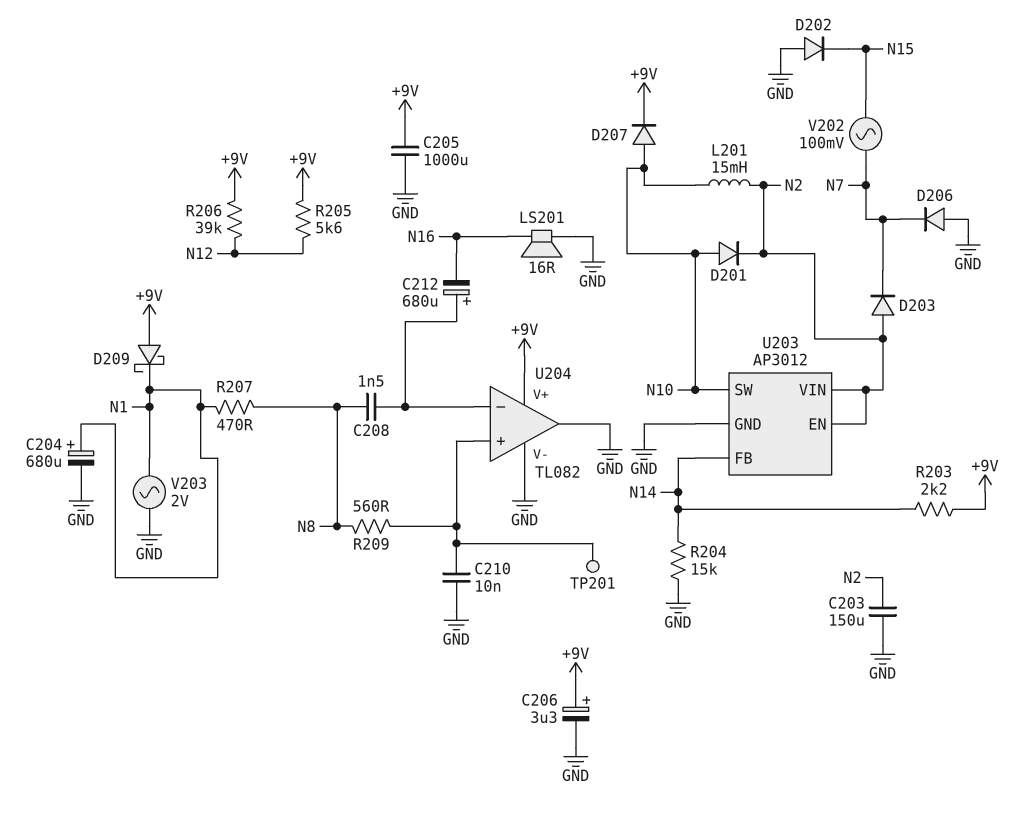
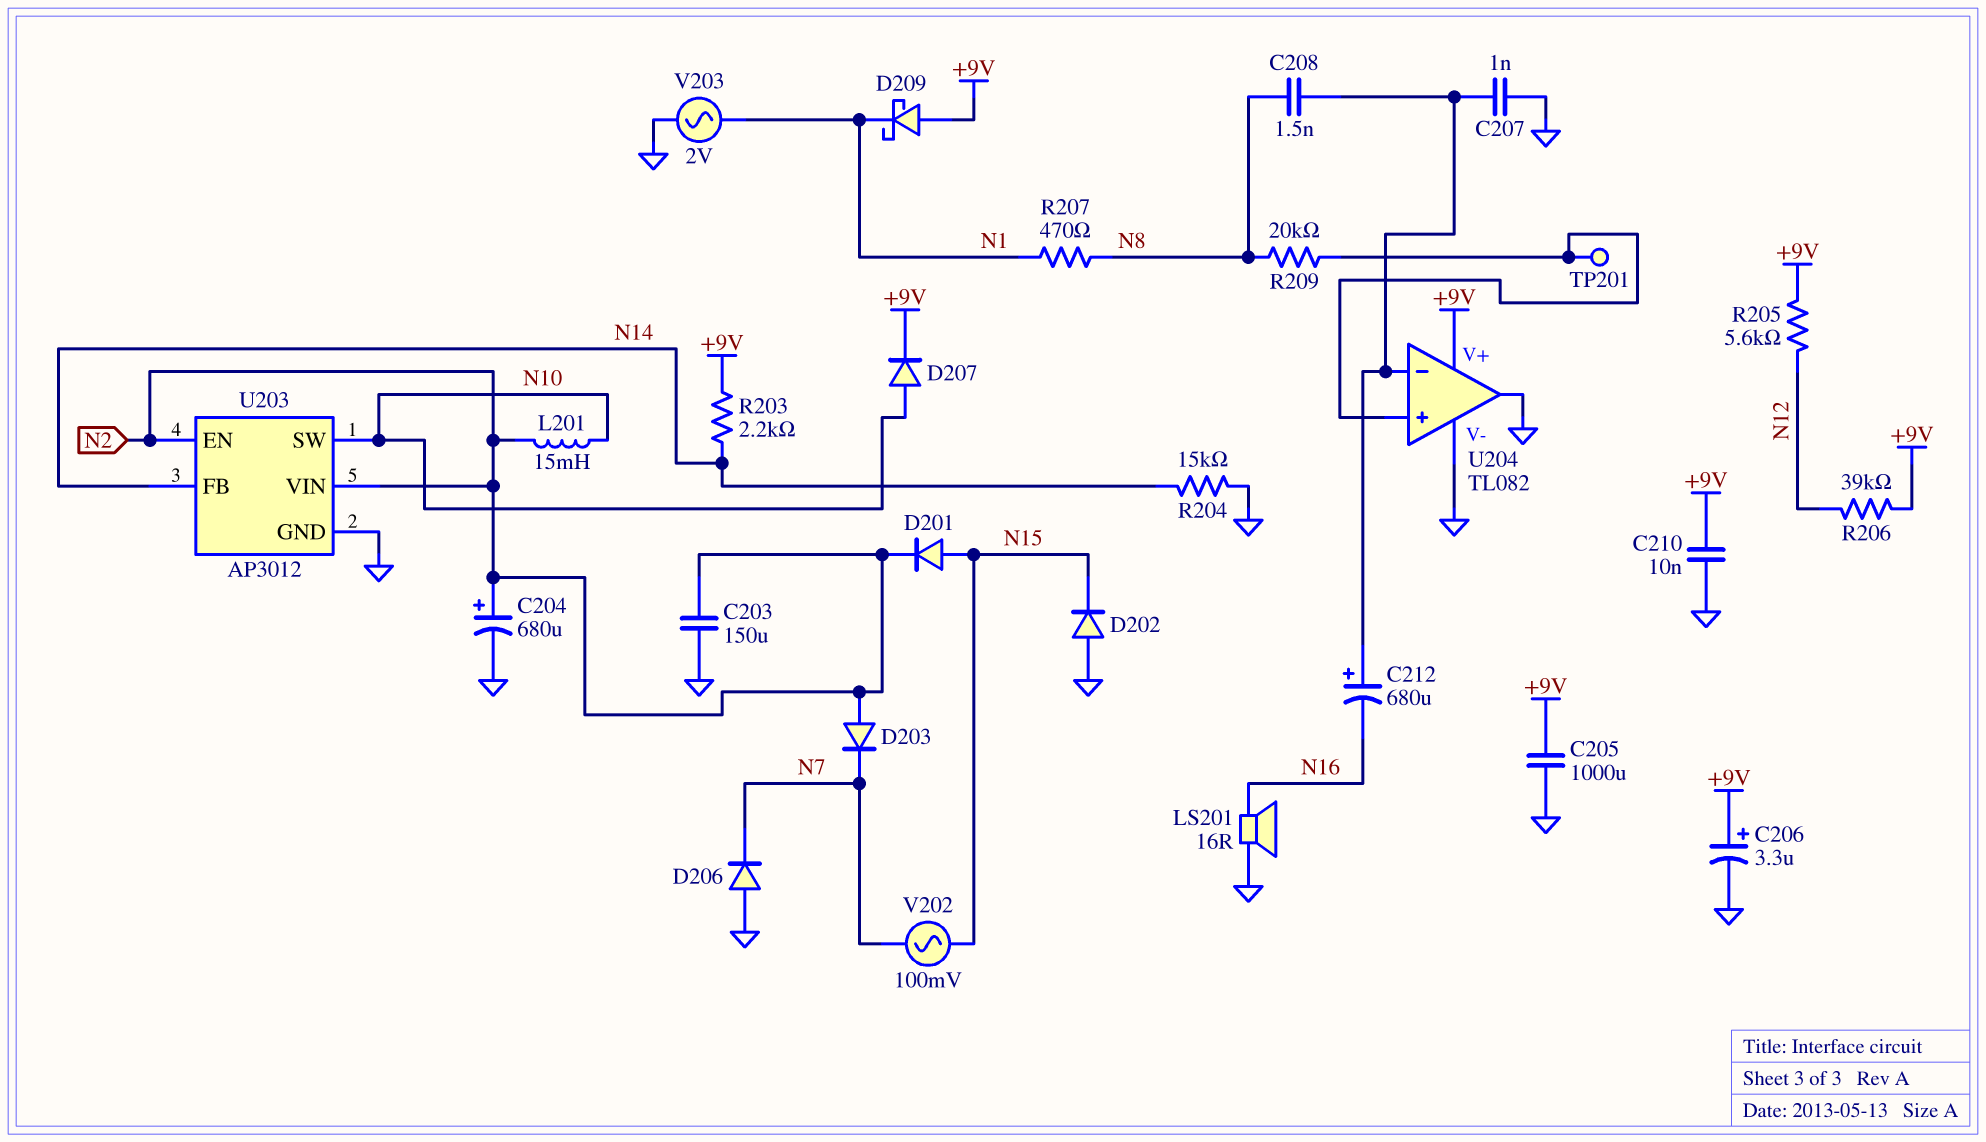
C204: 680uF (plus N1, minus GND) -> 680uF (plus N2, minus GND)
C207: none -> 1nF (GND, U204/in-)
C210: 10nF (GND, U204/in+) -> 10nF (+9V, GND)
D201: diode (A N10, K N2) -> diode (A N15, K N2)
R209: 560 (N8, U204/in+) -> 20k (N8, U204/in+)

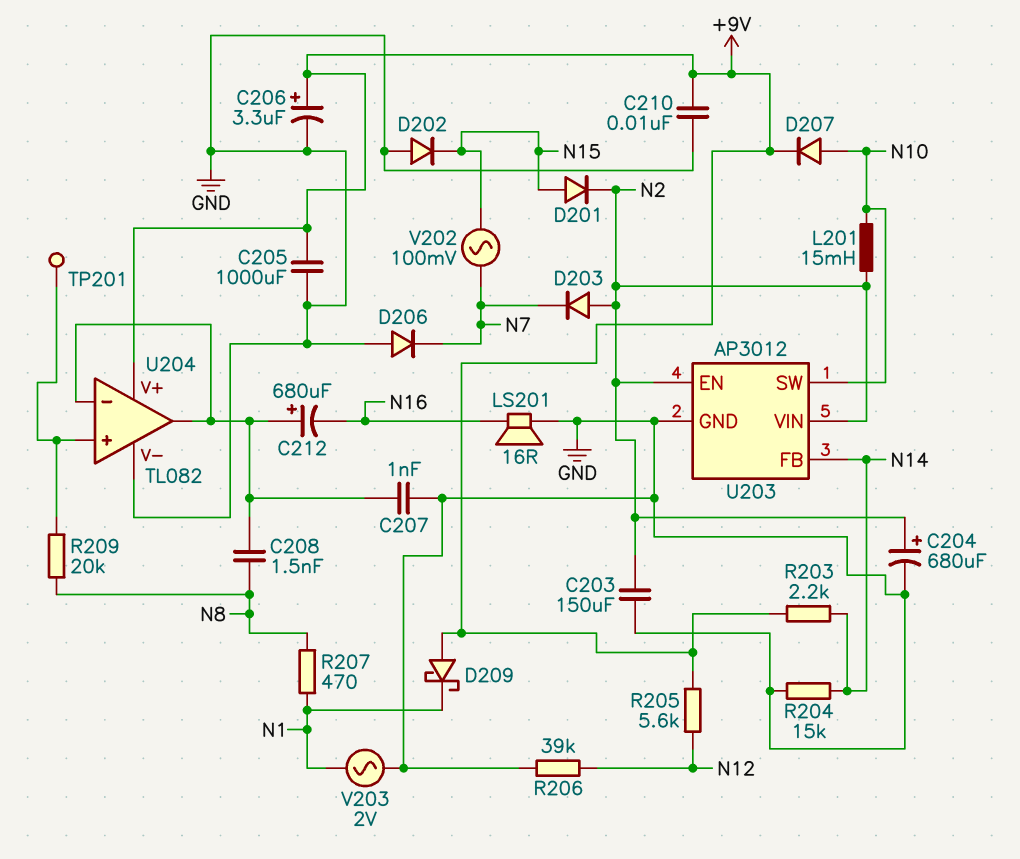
R206: 39k (+9V, N12) -> 39k (GND, N12)
U204 pin out: GND -> U204/in-

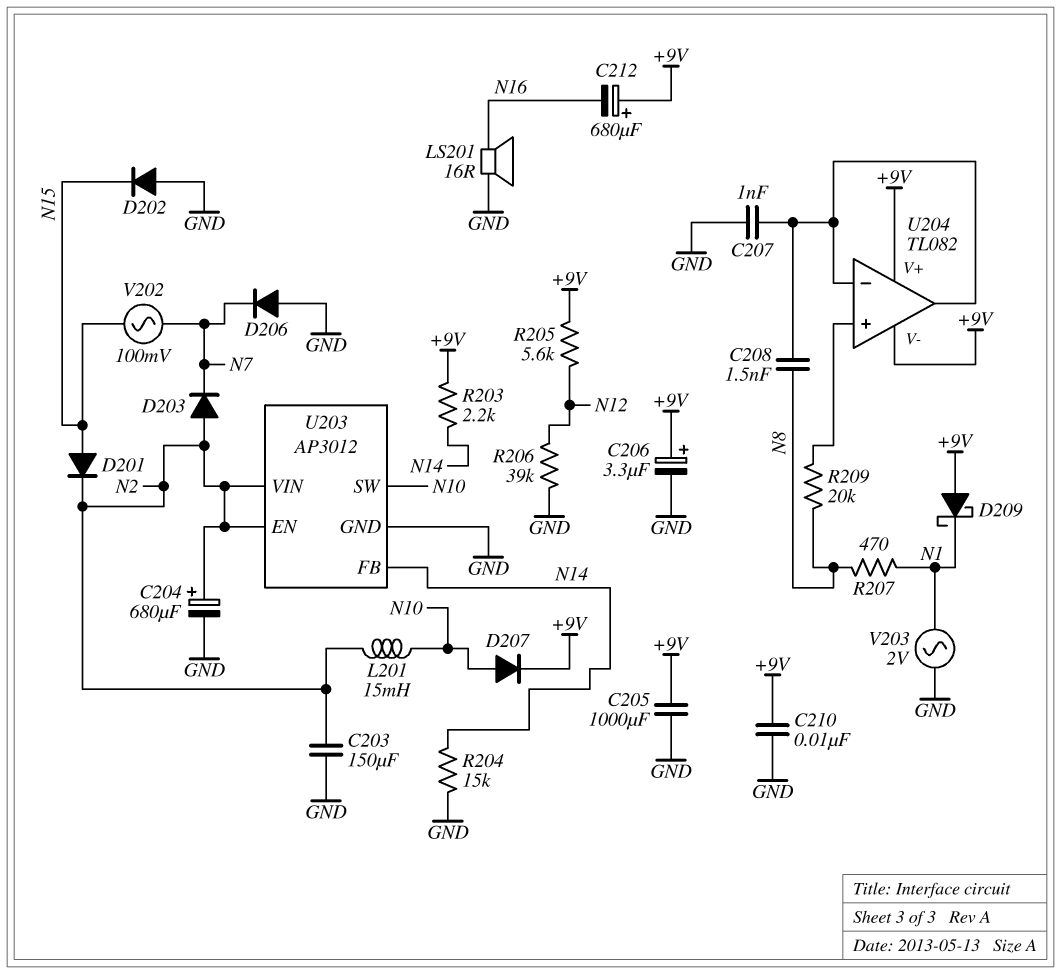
C212: 680uF (plus U204/in-, minus N16) -> 680uF (plus +9V, minus N16)
TP201: test point (U204/in+) -> none
U204 pin V-: GND -> +9V

